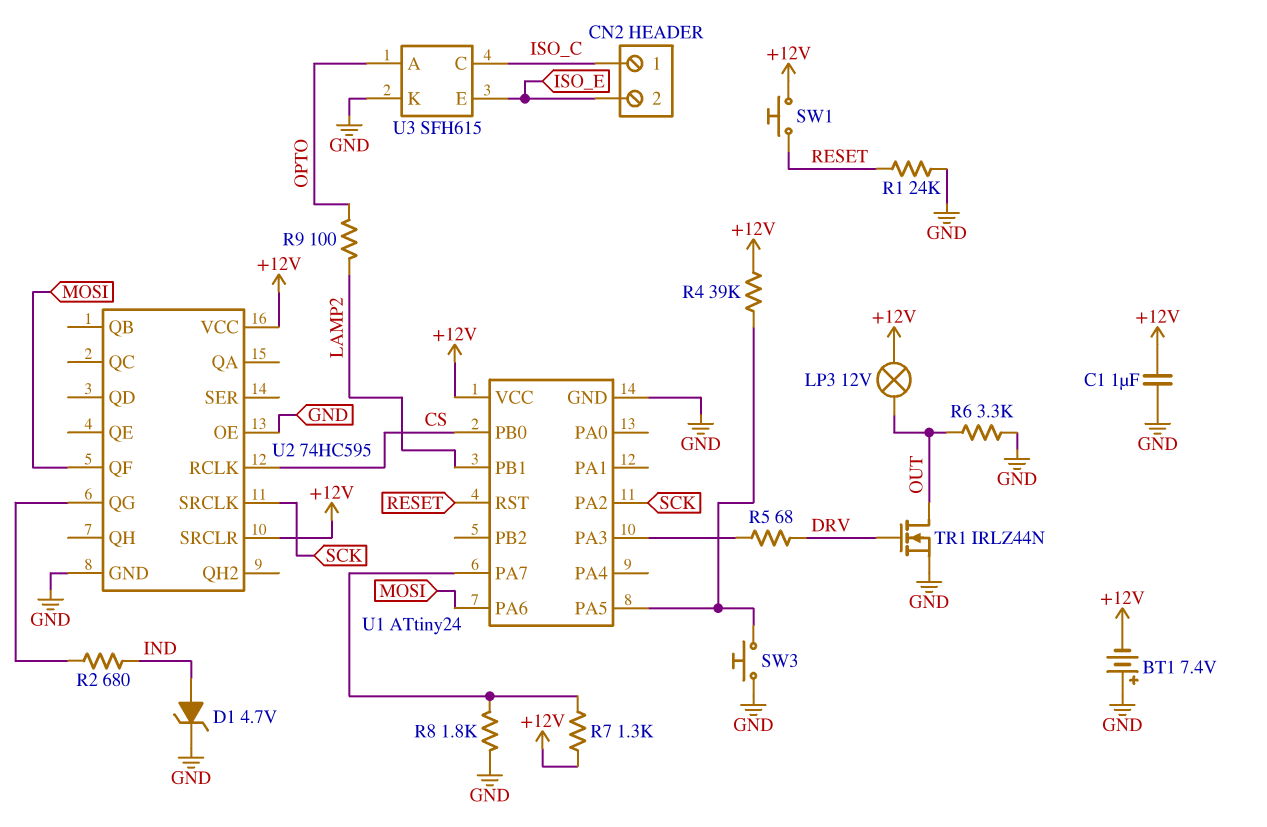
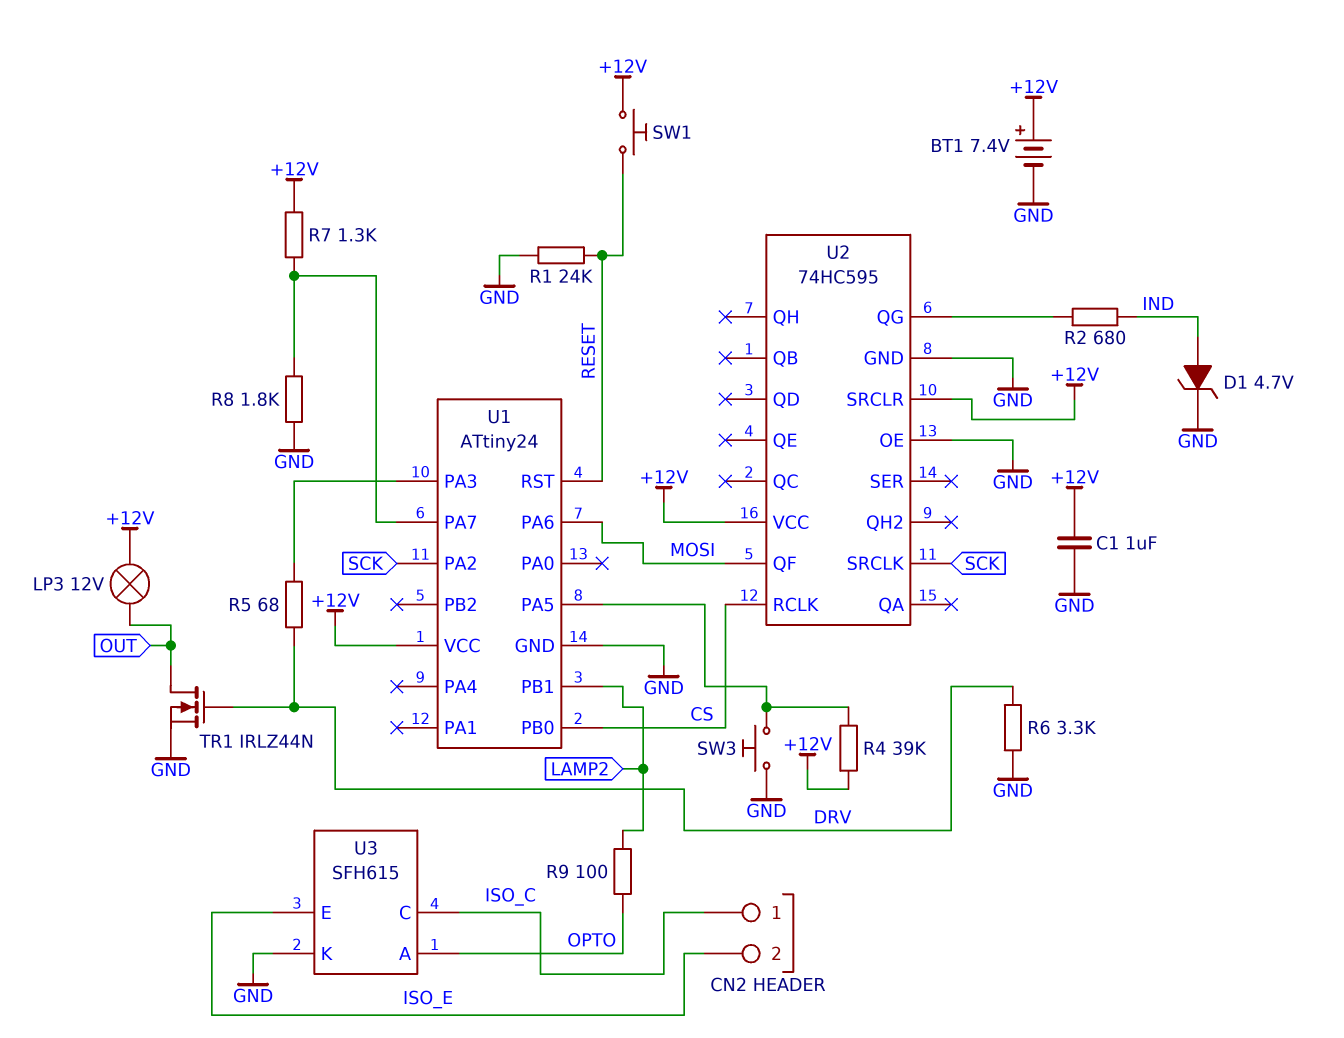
BT1: 7.4V (plus GND, minus +12V) -> 7.4V (plus +12V, minus GND)
R6: 3.3k (GND, OUT) -> 3.3k (DRV, GND)

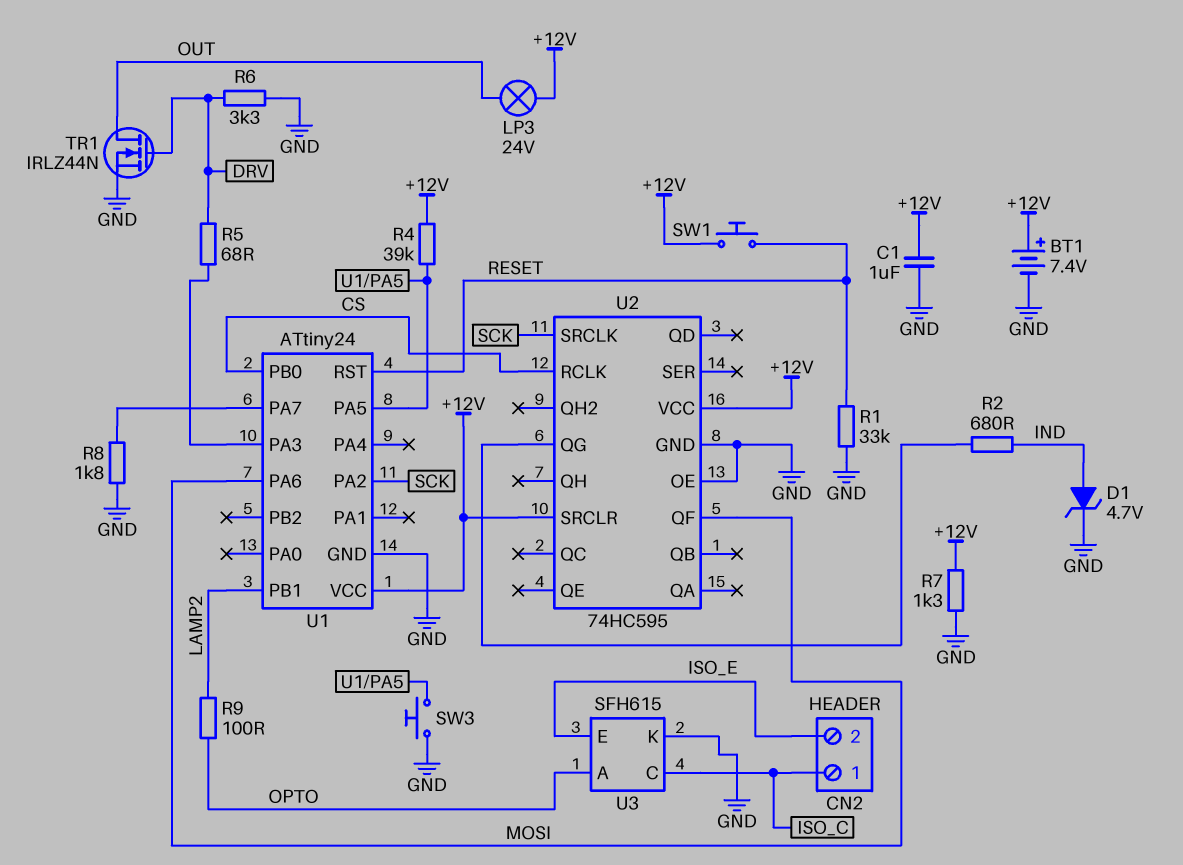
LP3: lamp 12V (+12V, OUT) -> lamp 24V (+12V, OUT)
R1: 24k (GND, RESET) -> 33k (GND, RESET)
R7: 1.3k (+12V, U1/PA7) -> 1.3k (+12V, GND)

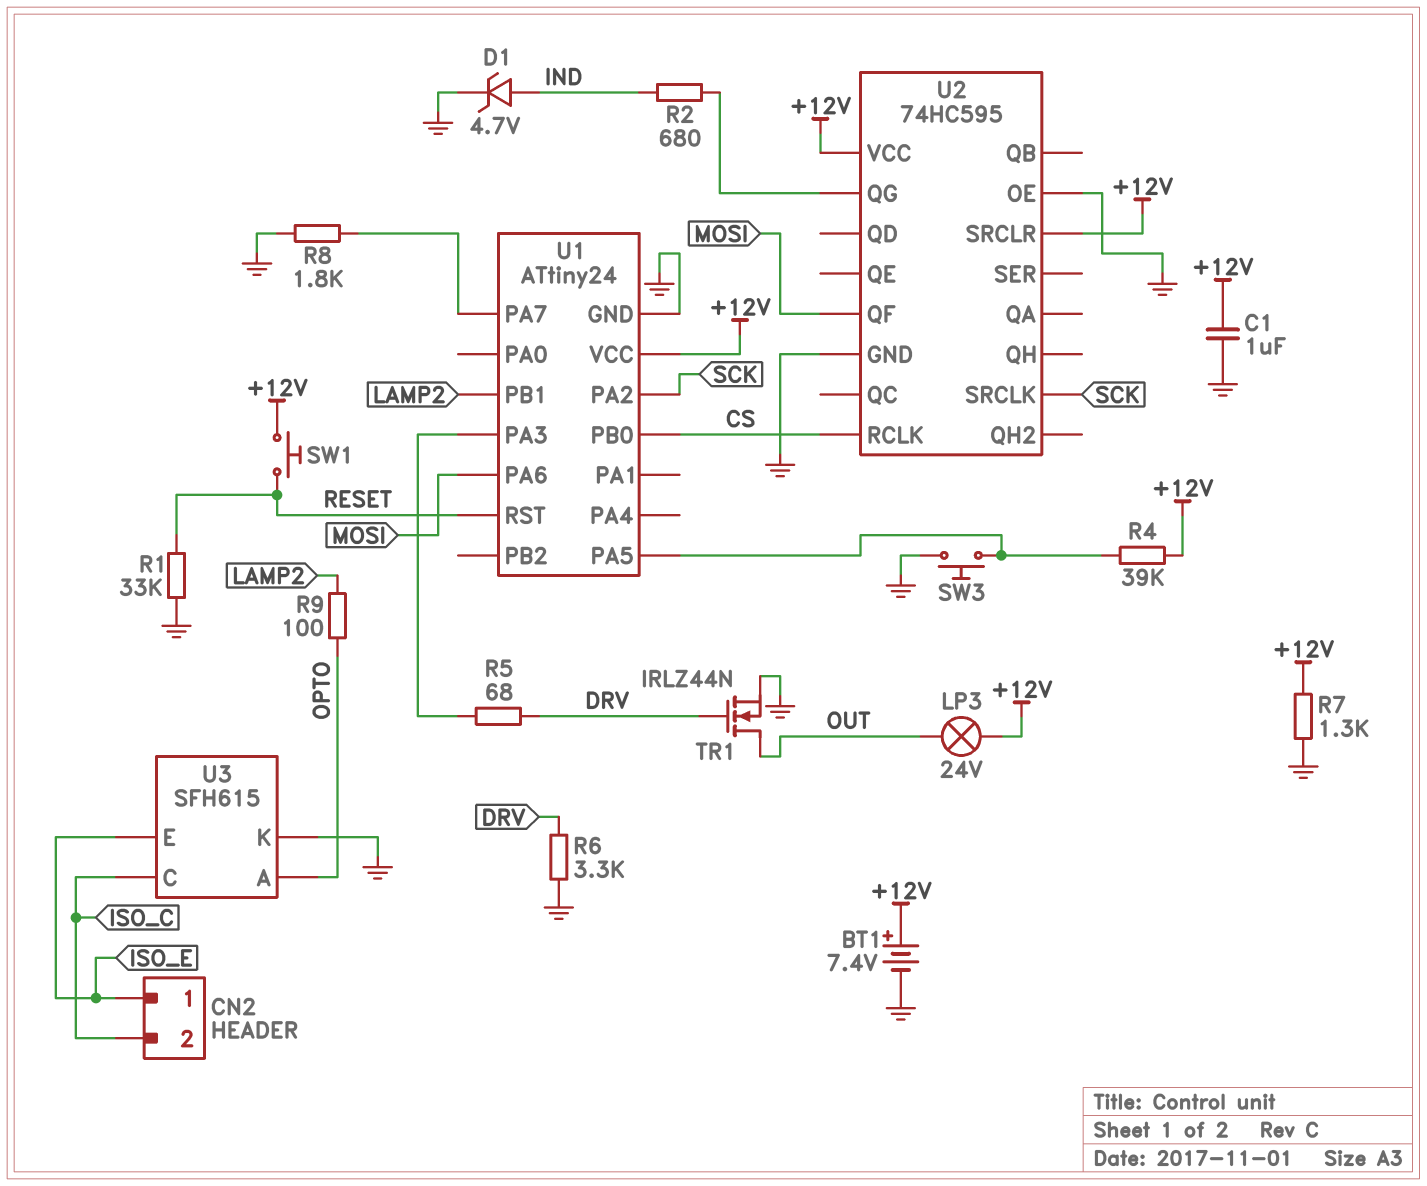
CN2 pin 1: ISO_C -> ISO_E
CN2 pin 2: ISO_E -> ISO_C

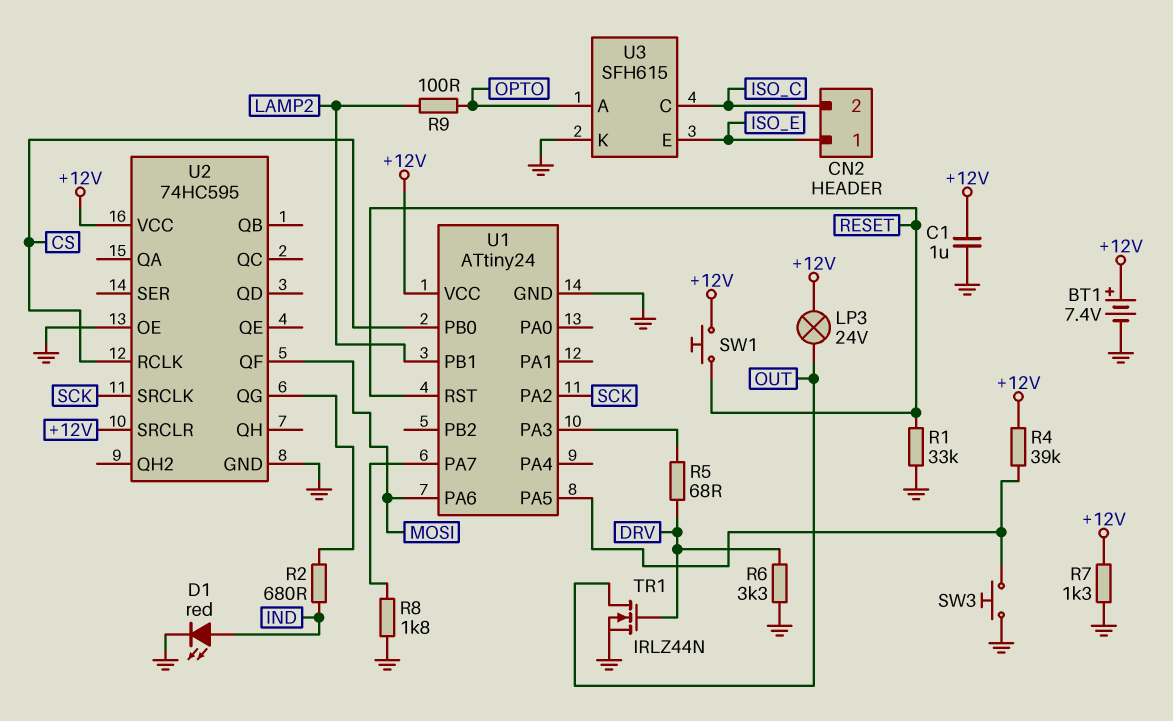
D1: zener 4.7V (A IND, K GND) -> LED red (A IND, K GND)

